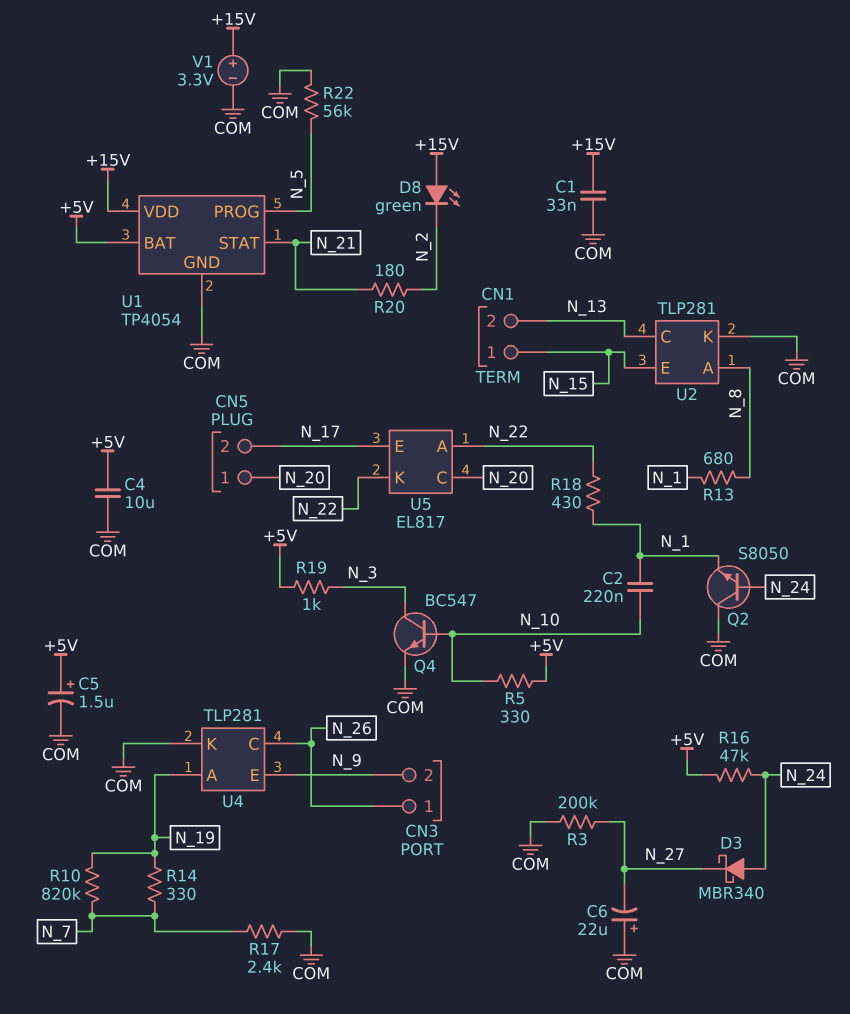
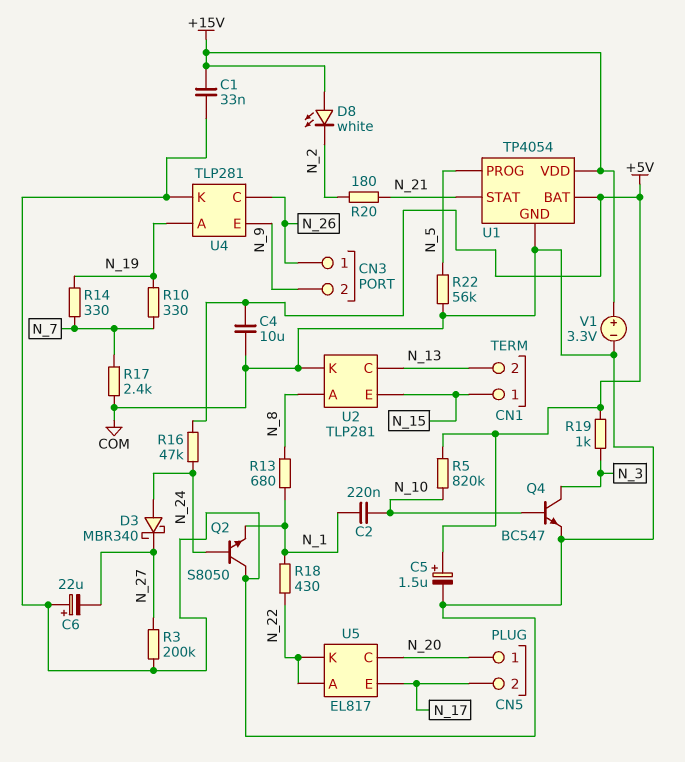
D8: LED green (A +15V, K N_2) -> LED white (A +15V, K N_2)
R5: 330 (+5V, N_10) -> 820k (+5V, N_10)
R10: 820k (N_7, N_19) -> 330 (N_7, N_19)

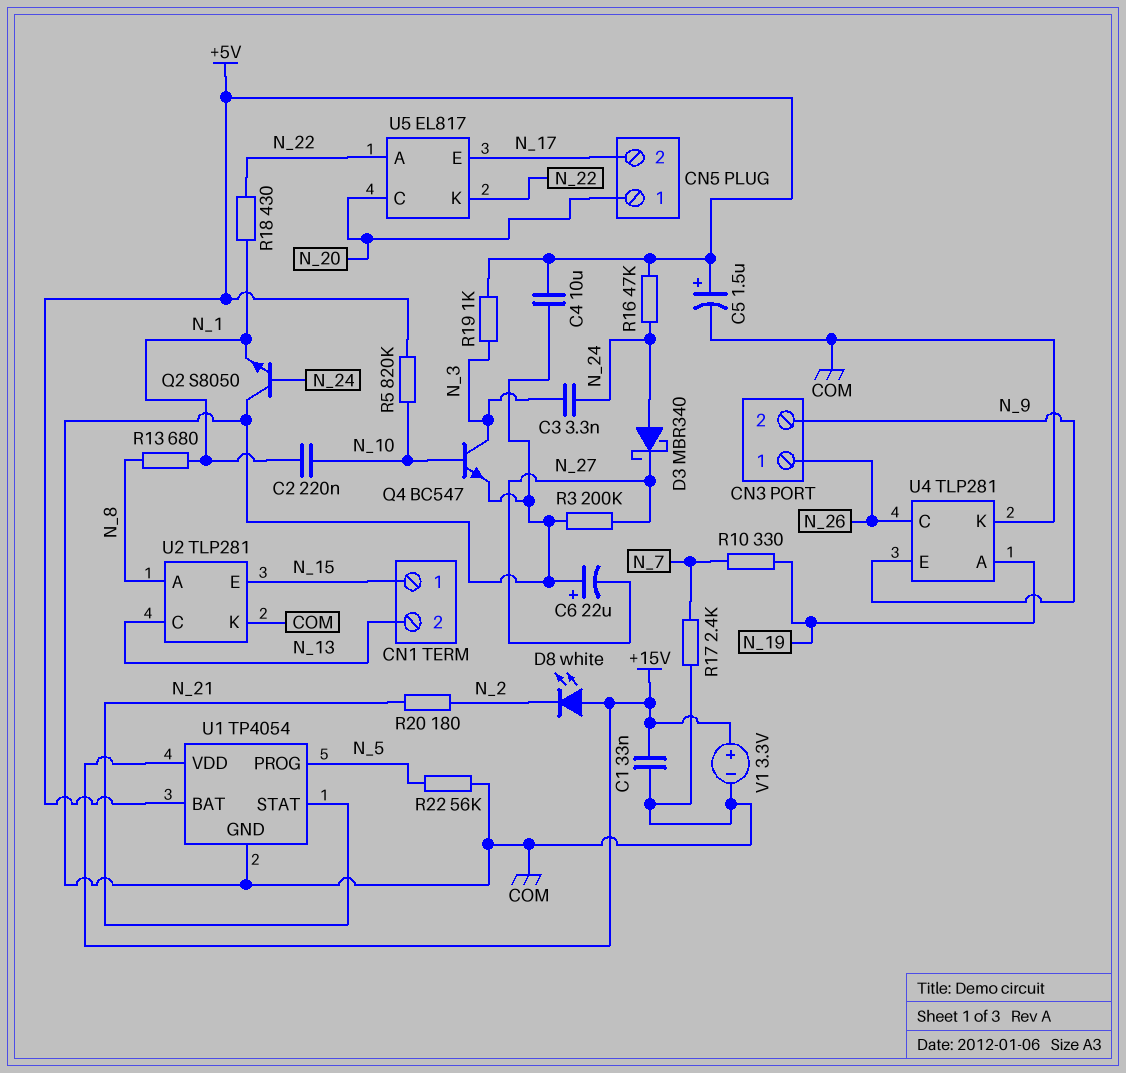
C3: none -> 3.3nF (N_3, N_24)
R14: 330 (N_7, N_19) -> none

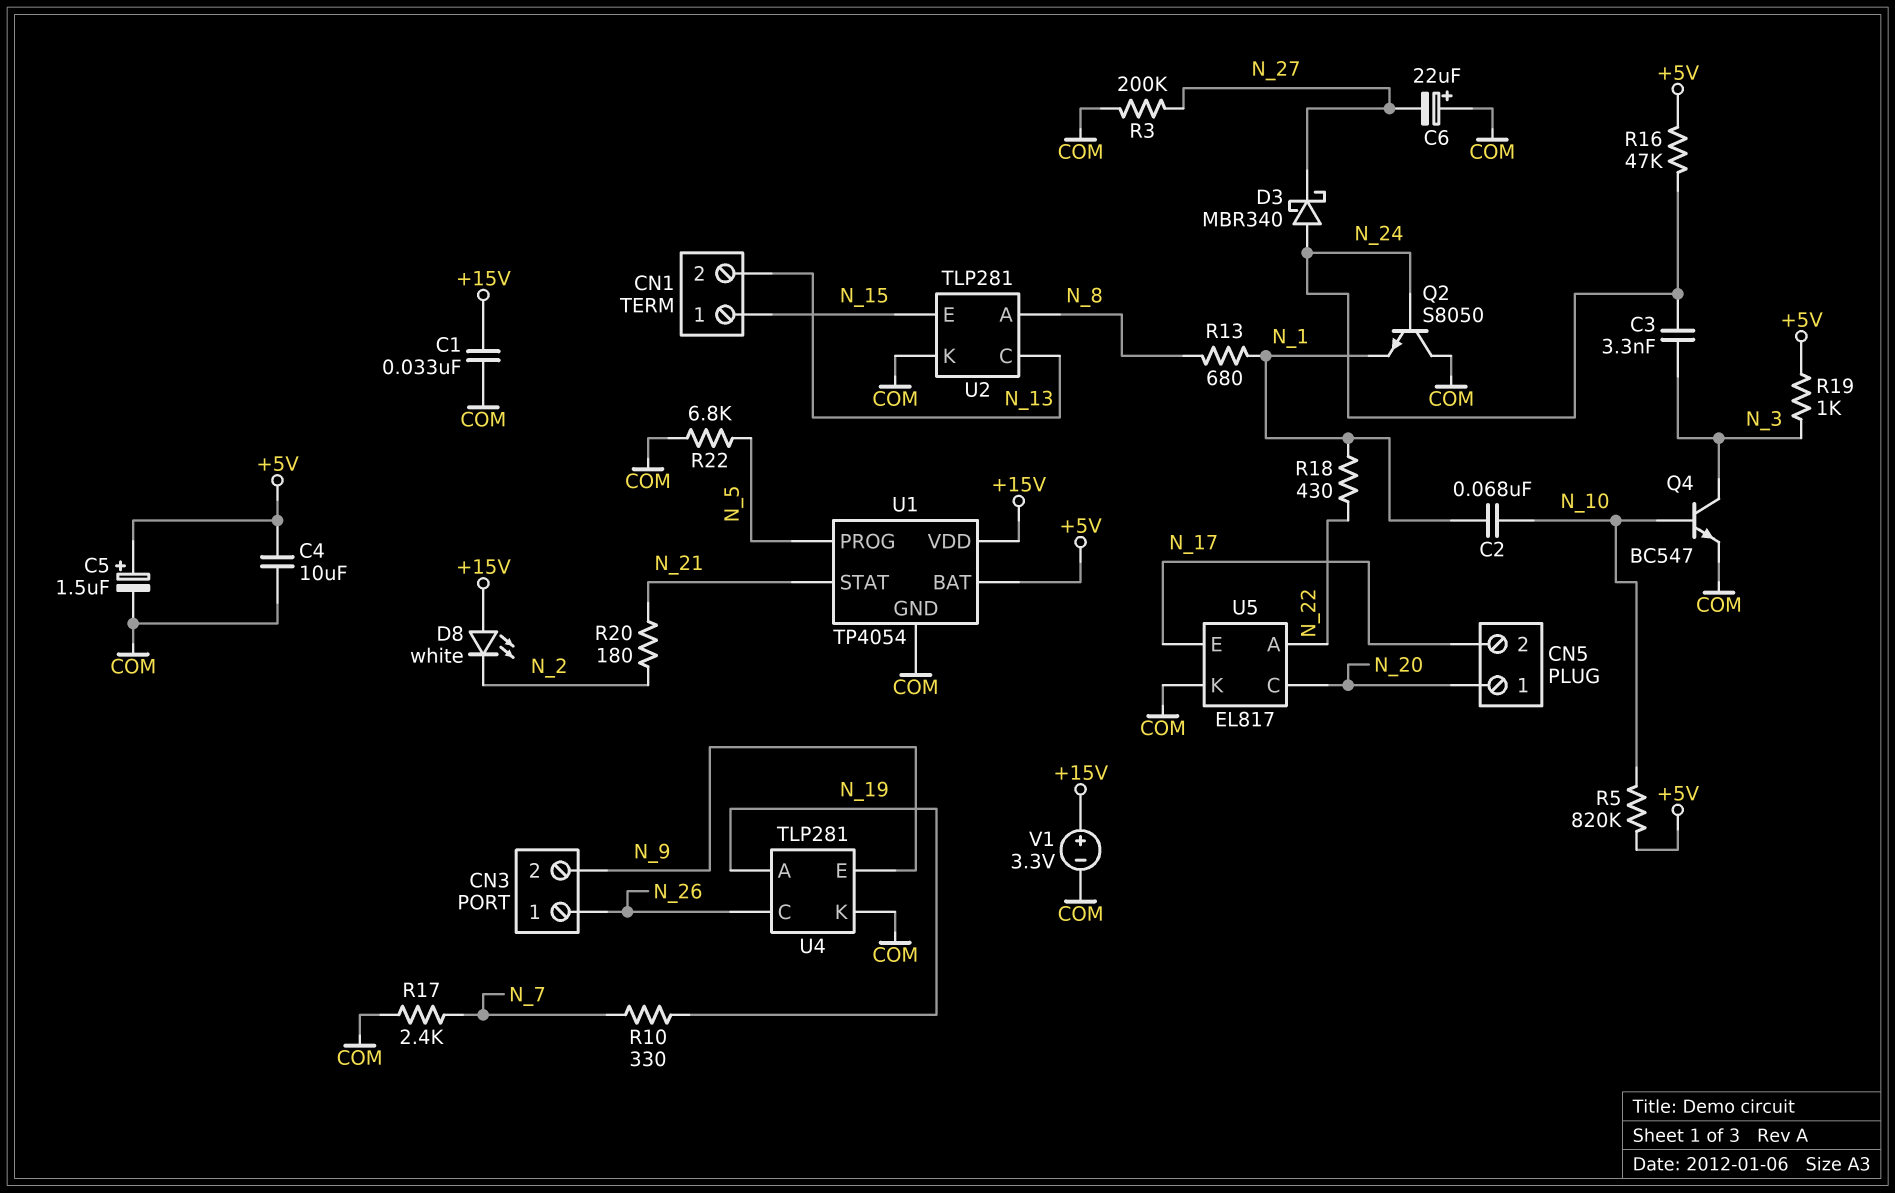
C2: 220nF (N_1, N_10) -> 68nF (N_1, N_10)
R22: 56k (COM, N_5) -> 6.8k (COM, N_5)
U5 pin K: N_22 -> COM

